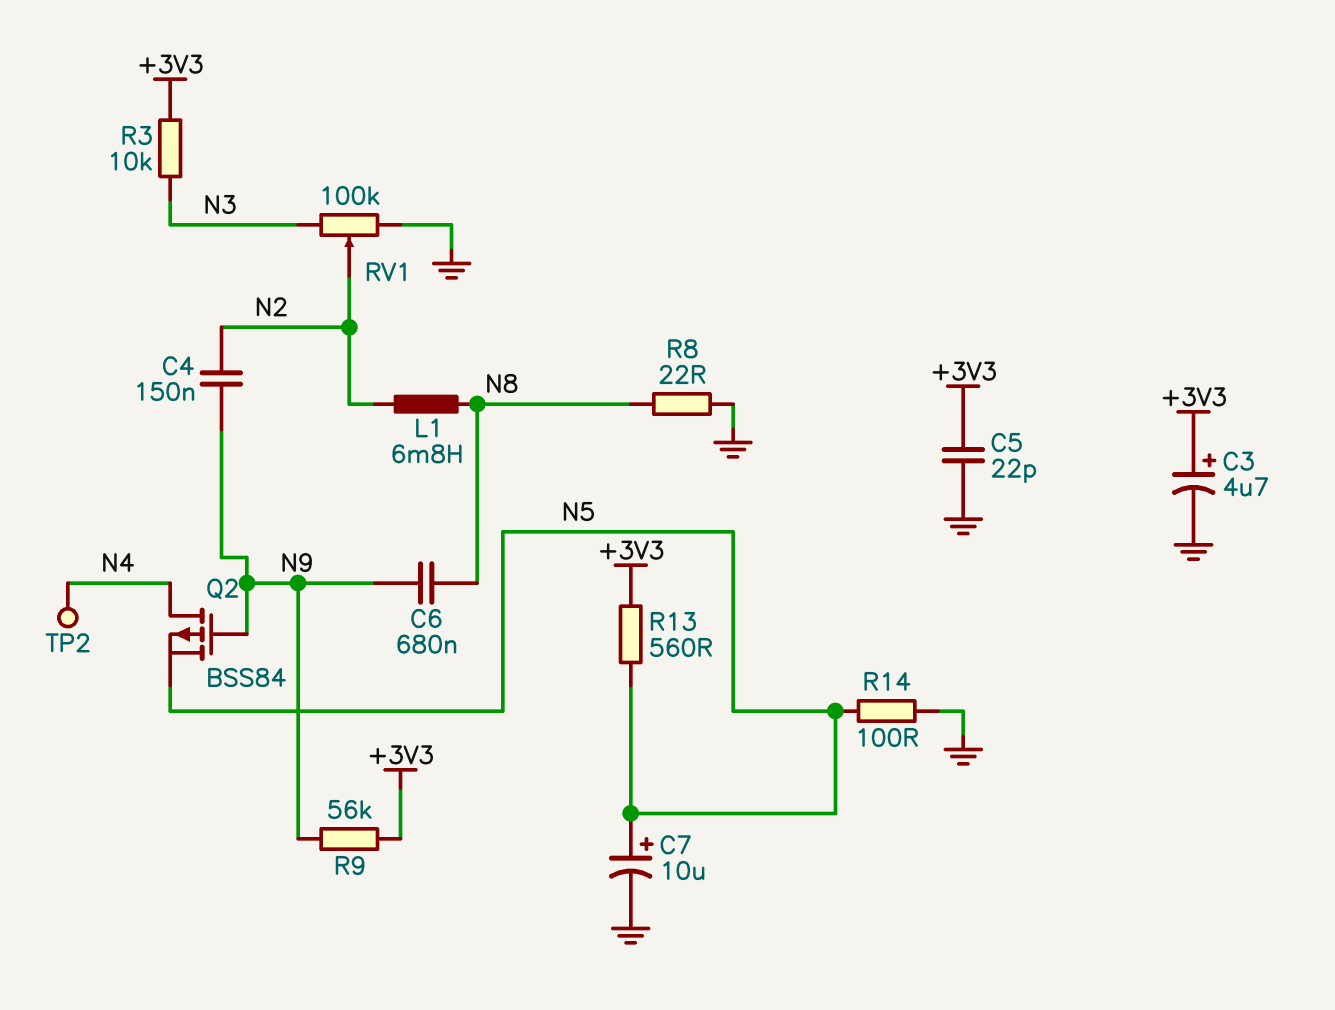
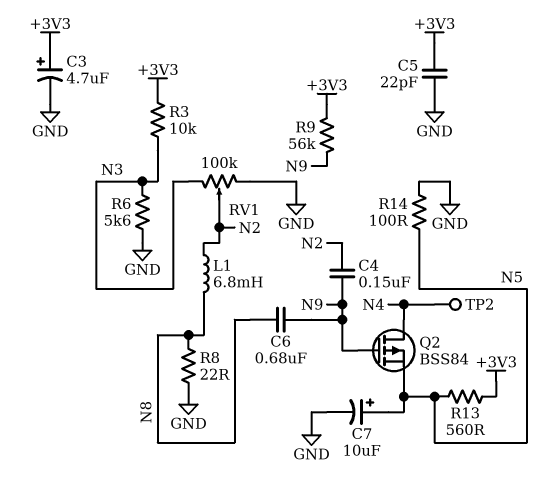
R6: none -> 5.6k (GND, N3)

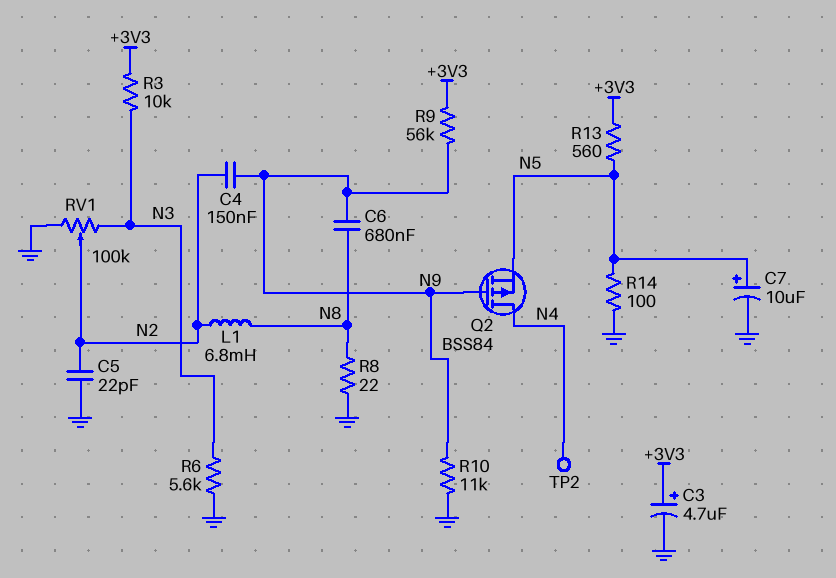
C5: 22pF (+3V3, GND) -> 22pF (GND, N2)
R10: none -> 11k (GND, N9)

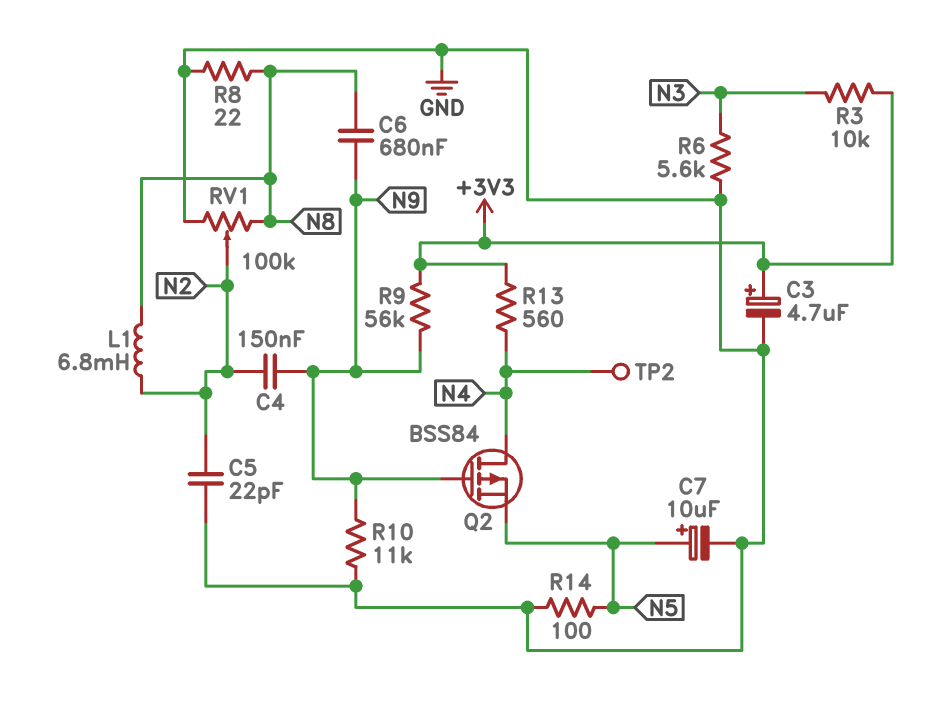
R13: 560 (+3V3, N5) -> 560 (+3V3, N4)
RV1: 100k (GND, N3, wiper N2) -> 100k (GND, N8, wiper N2)

